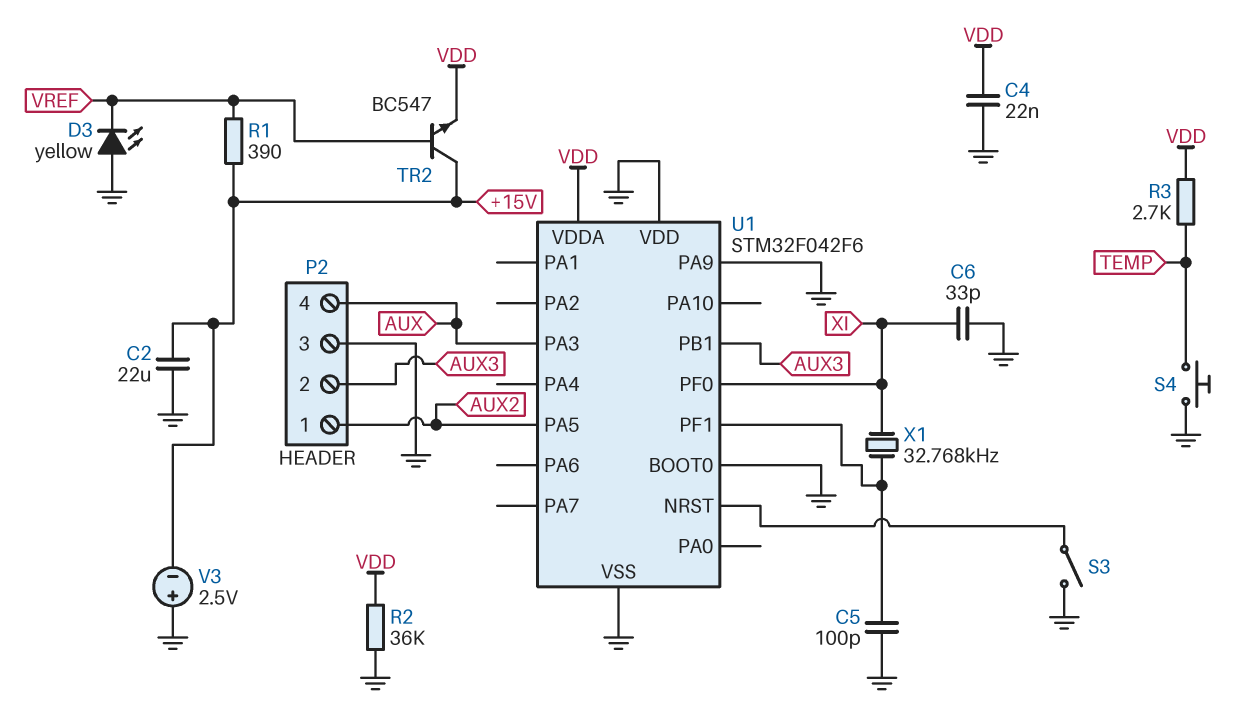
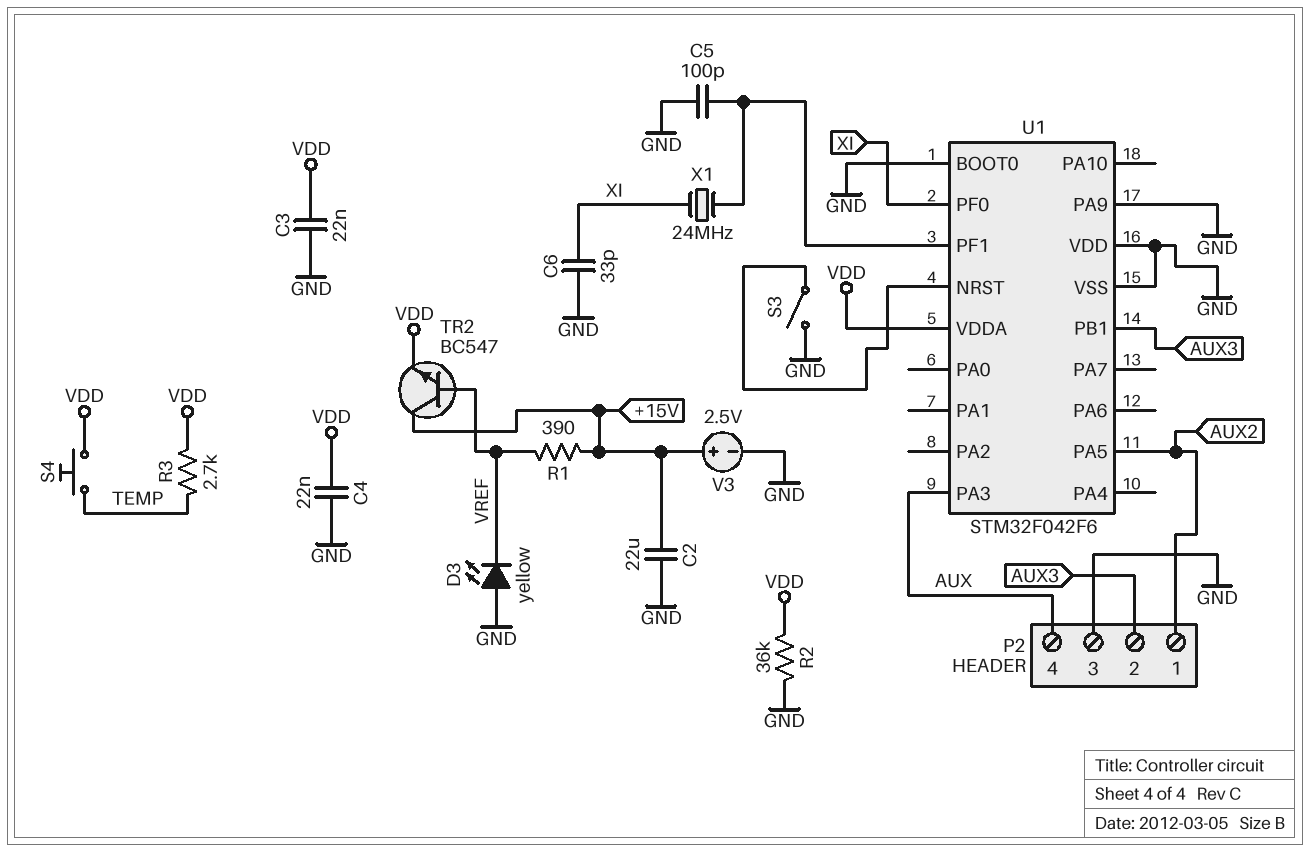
C3: none -> 22nF (GND, VDD)
S4: button (GND, TEMP) -> button (TEMP, VDD)
V3: 2.5V (plus GND, minus +15V) -> 2.5V (plus +15V, minus GND)
X1: 32.768kHz (U1/PF1, XI) -> 24MHz (U1/PF1, XI)

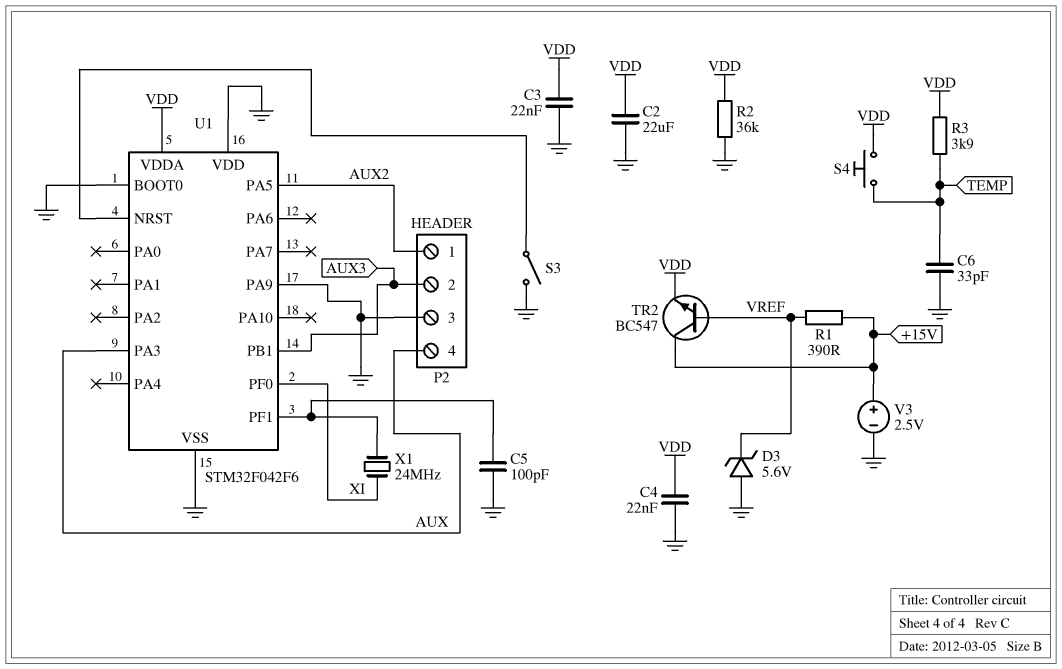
C2: 22uF (+15V, GND) -> 22uF (GND, VDD)
C6: 33pF (GND, XI) -> 33pF (GND, TEMP)
D3: LED yellow (A GND, K VREF) -> zener 5.6V (A GND, K VREF)
R3: 2.7k (TEMP, VDD) -> 3.9k (TEMP, VDD)

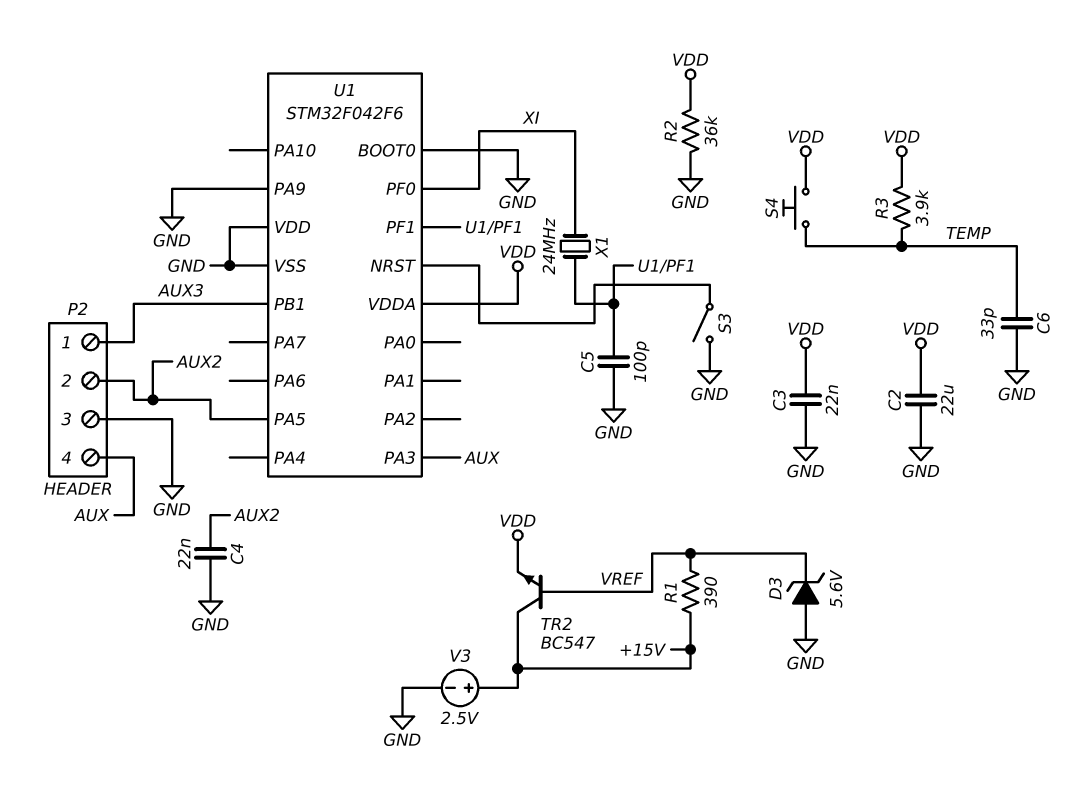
C4: 22nF (GND, VDD) -> 22nF (AUX2, GND)
P2 pin 1: AUX2 -> AUX3
P2 pin 2: AUX3 -> AUX2

